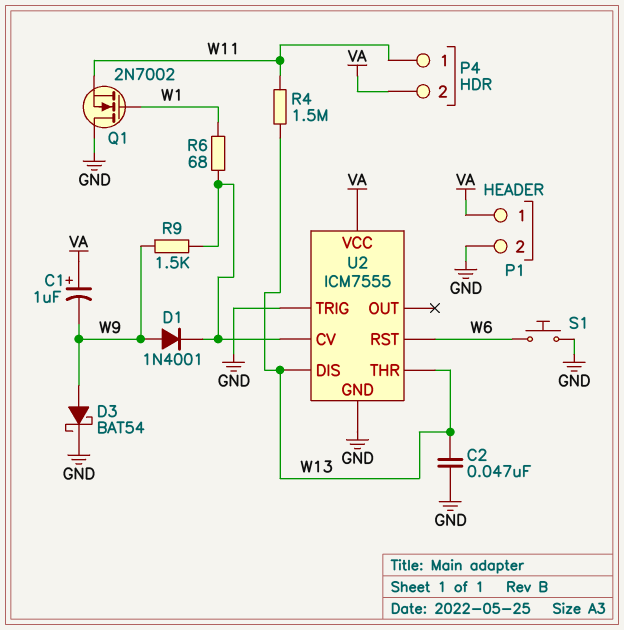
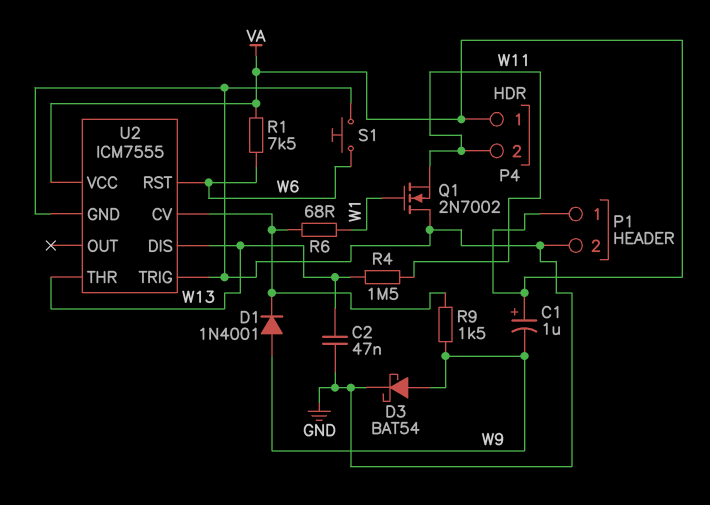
P4 pin 1: W11 -> VA
P4 pin 2: VA -> W11
R1: none -> 7.5k (VA, W6)

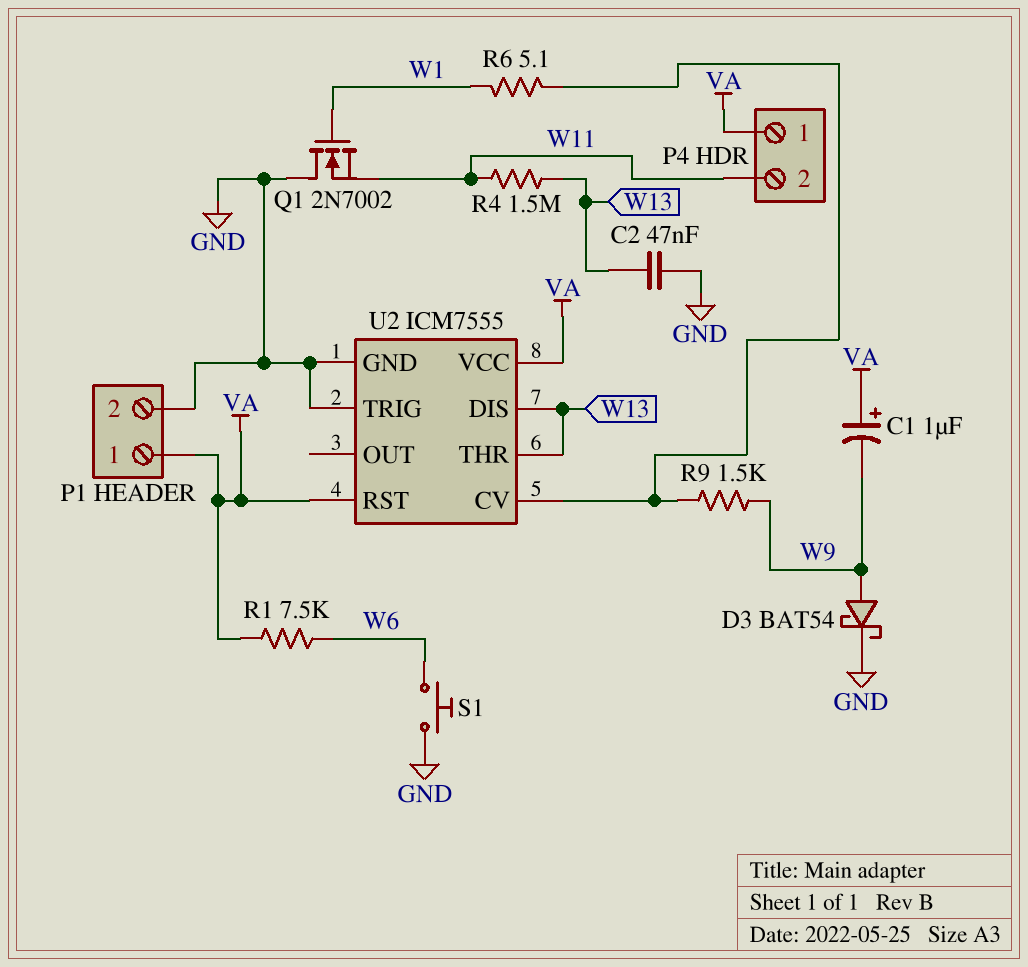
D1: diode 1N4001 (A W9, K U2/CV) -> none
R6: 68 (U2/CV, W1) -> 5.1 (U2/CV, W1)
U2 pin RST: W6 -> VA

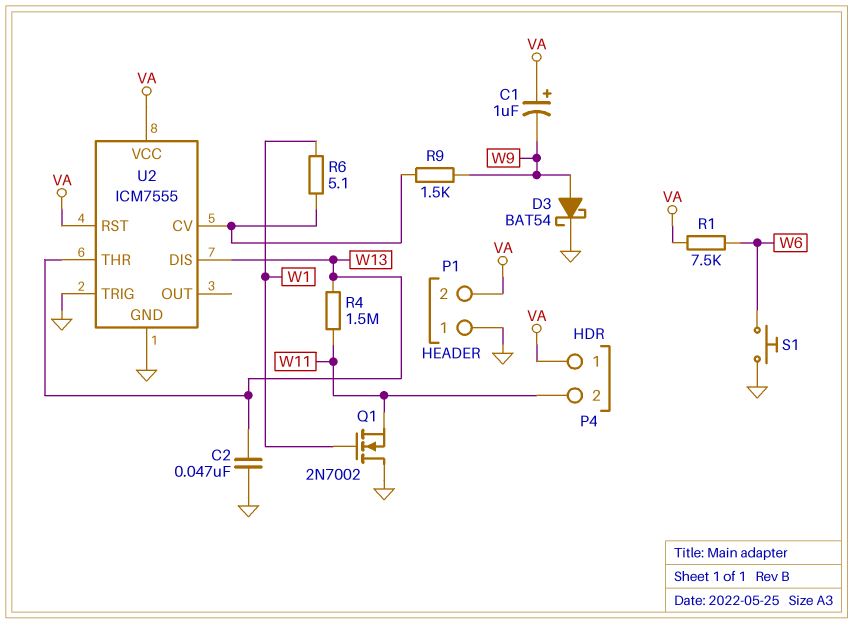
P1 pin 1: VA -> GND
P1 pin 2: GND -> VA

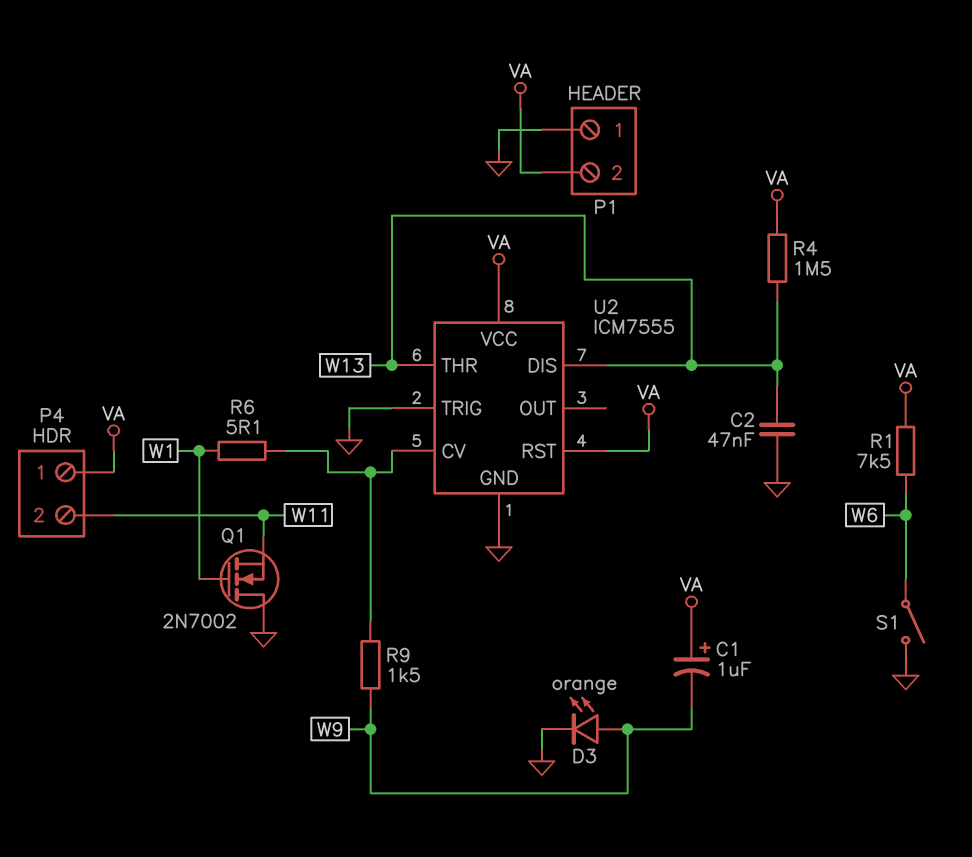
D3: schottky BAT54 (A W9, K GND) -> LED orange (A W9, K GND)
R4: 1.5M (W11, W13) -> 1.5M (VA, W13)
S1: button (GND, W6) -> switch (GND, W6)

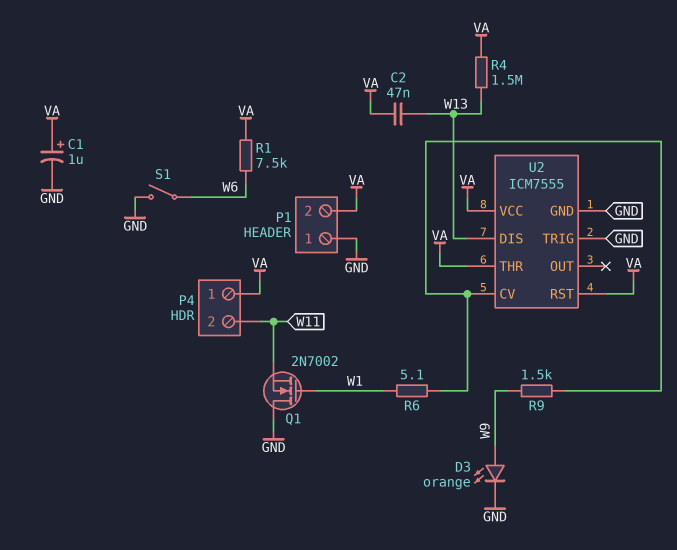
C1: 1uF (plus VA, minus W9) -> 1uF (plus VA, minus GND)
C2: 47nF (GND, W13) -> 47nF (VA, W13)
U2 pin THR: W13 -> VA

